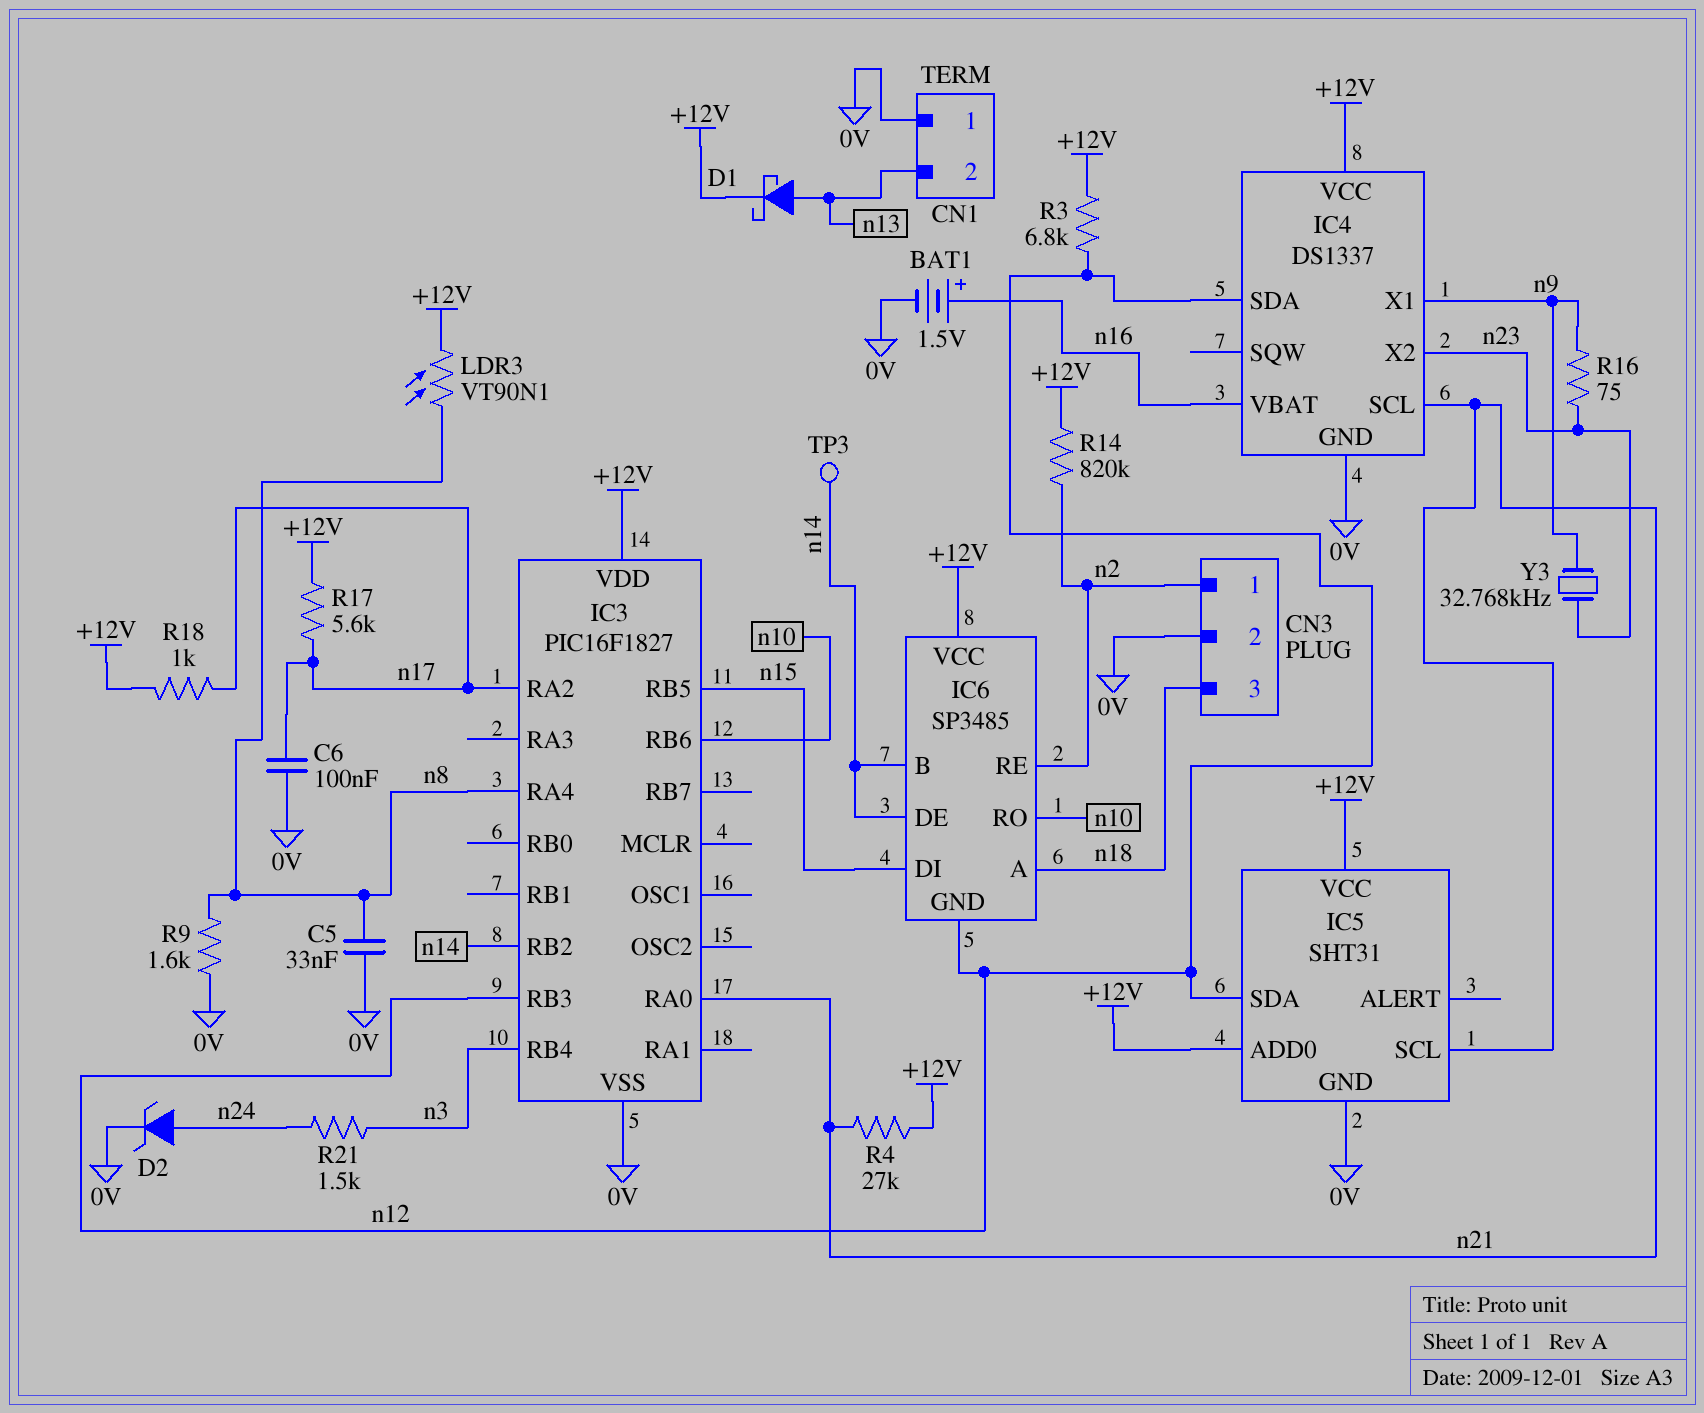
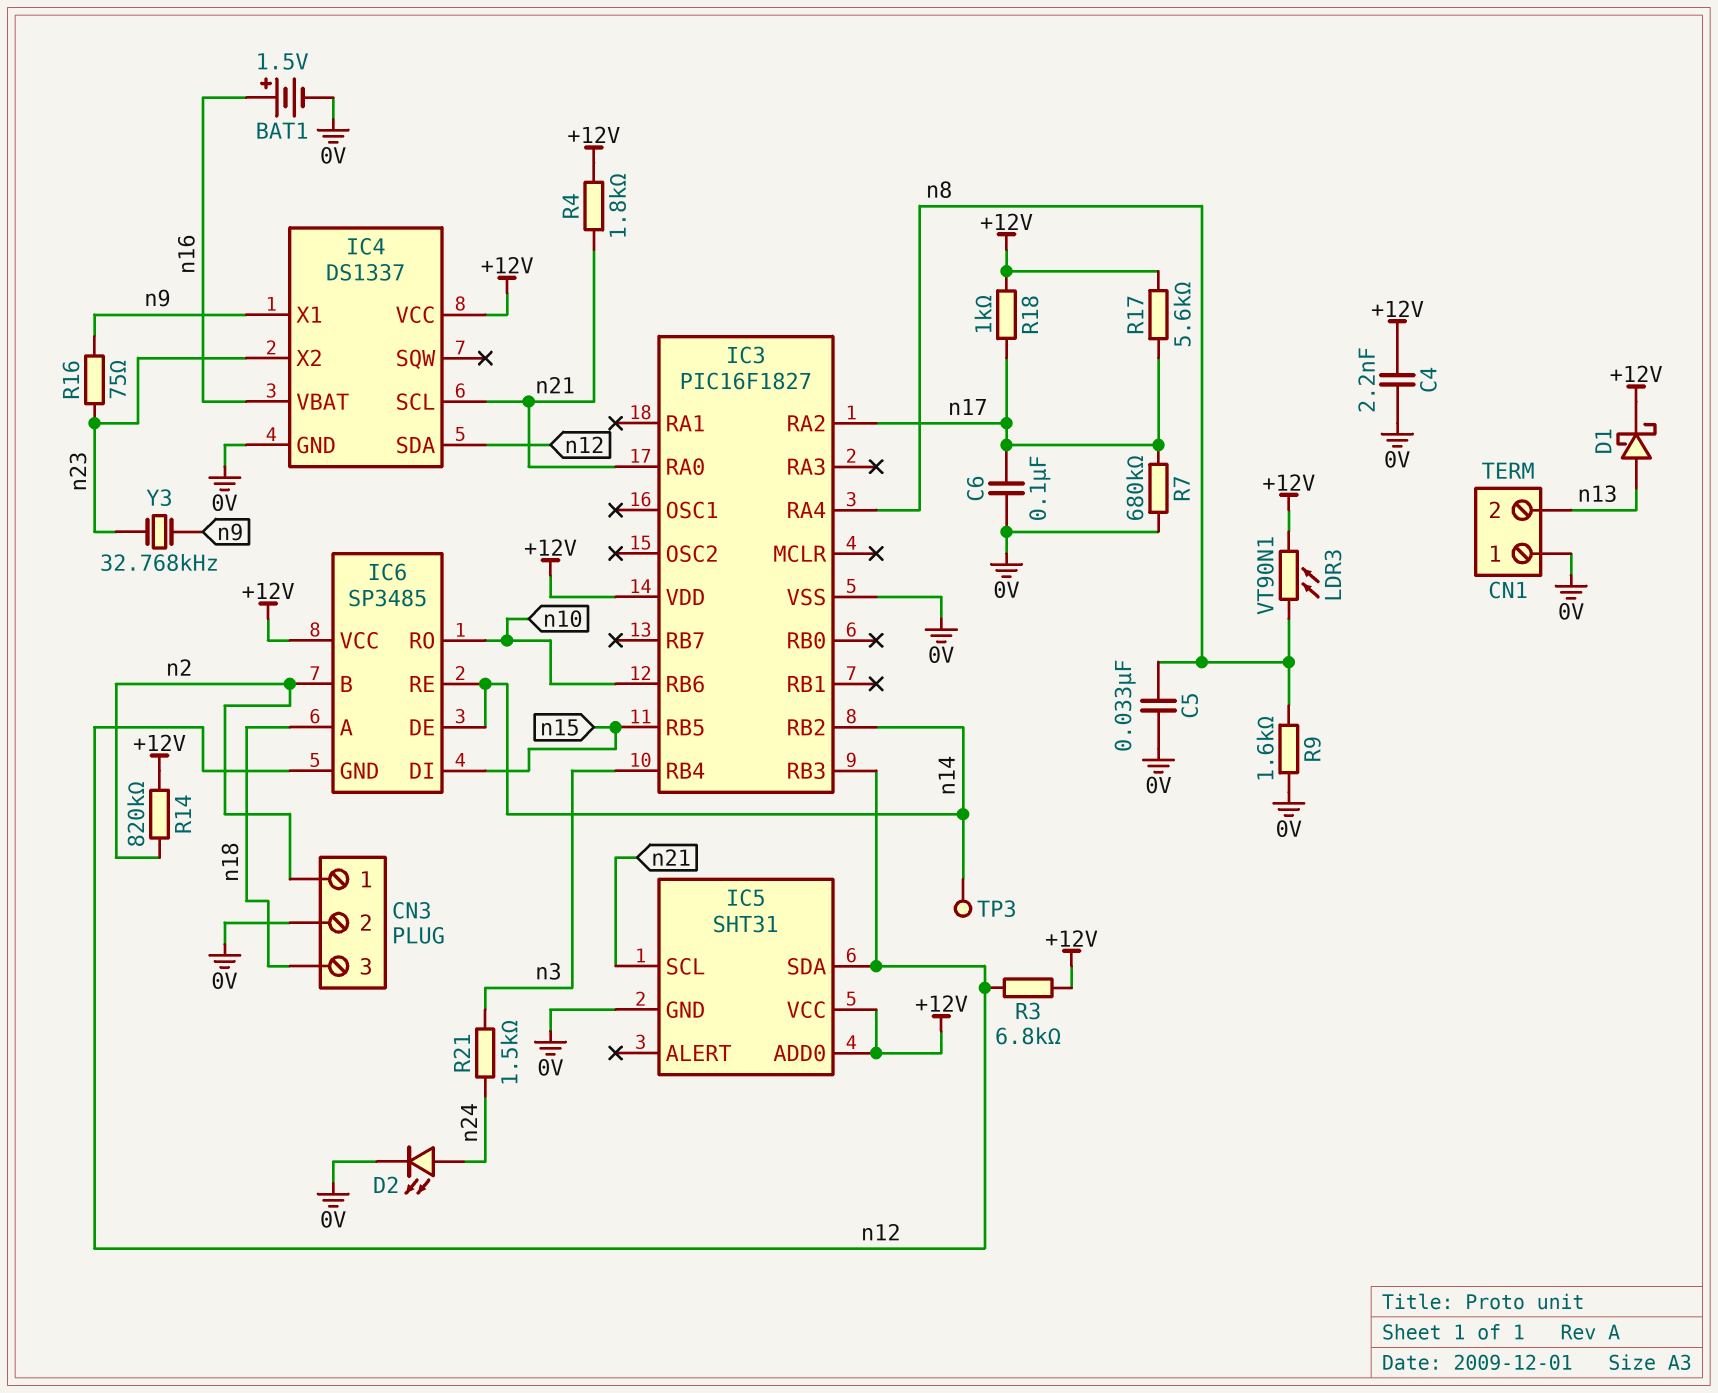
C4: none -> 2.2nF (+12V, 0V)
D2: zener (A n24, K 0V) -> LED (A n24, K 0V)
IC6 pin B: n14 -> n2
IC6 pin RE: n2 -> n14
R4: 27k (+12V, n21) -> 1.8k (+12V, n21)
R7: none -> 680k (0V, n17)

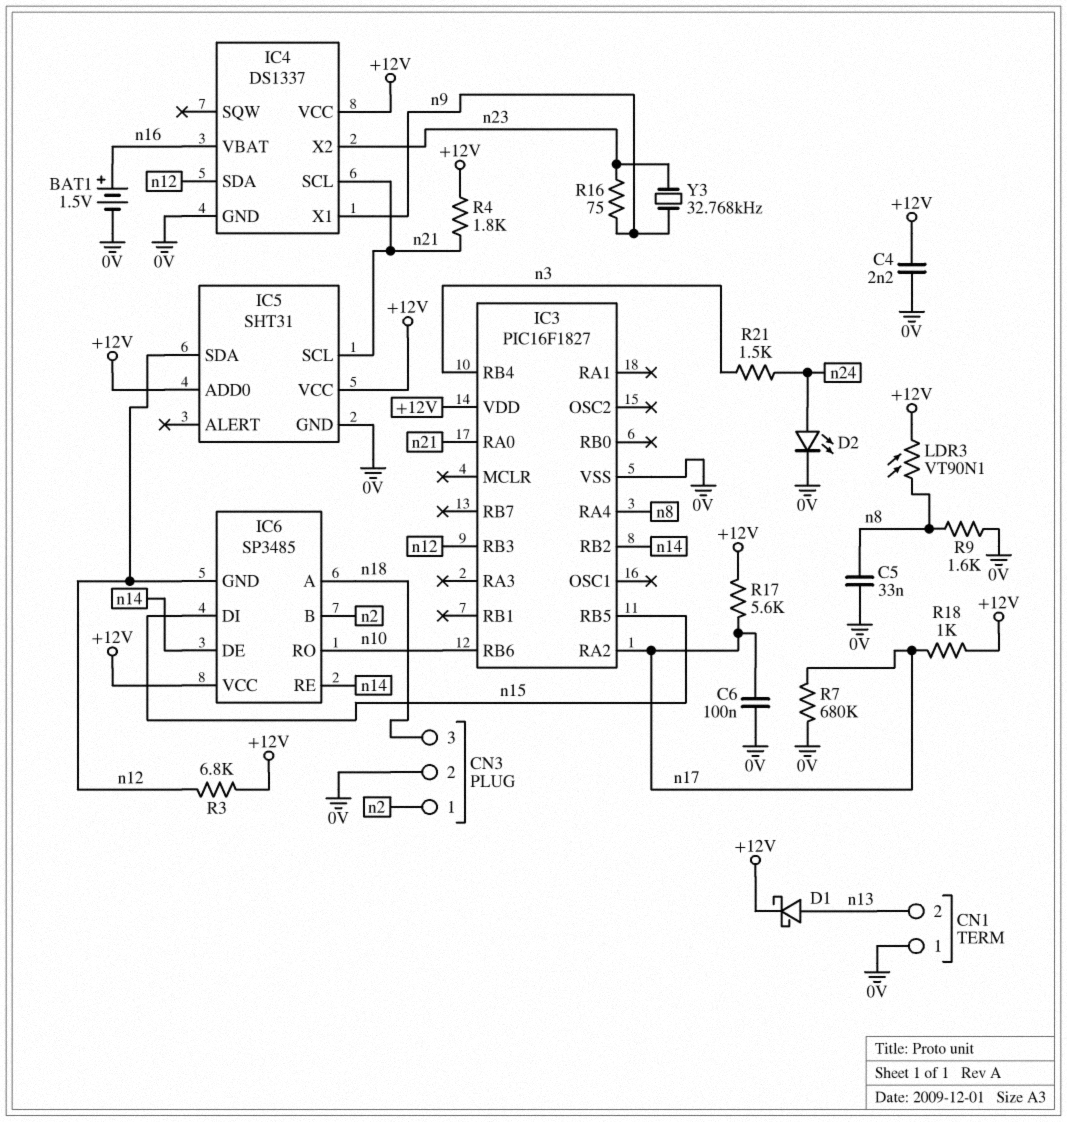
R14: 820k (+12V, n2) -> none
TP3: test point (n14) -> none

